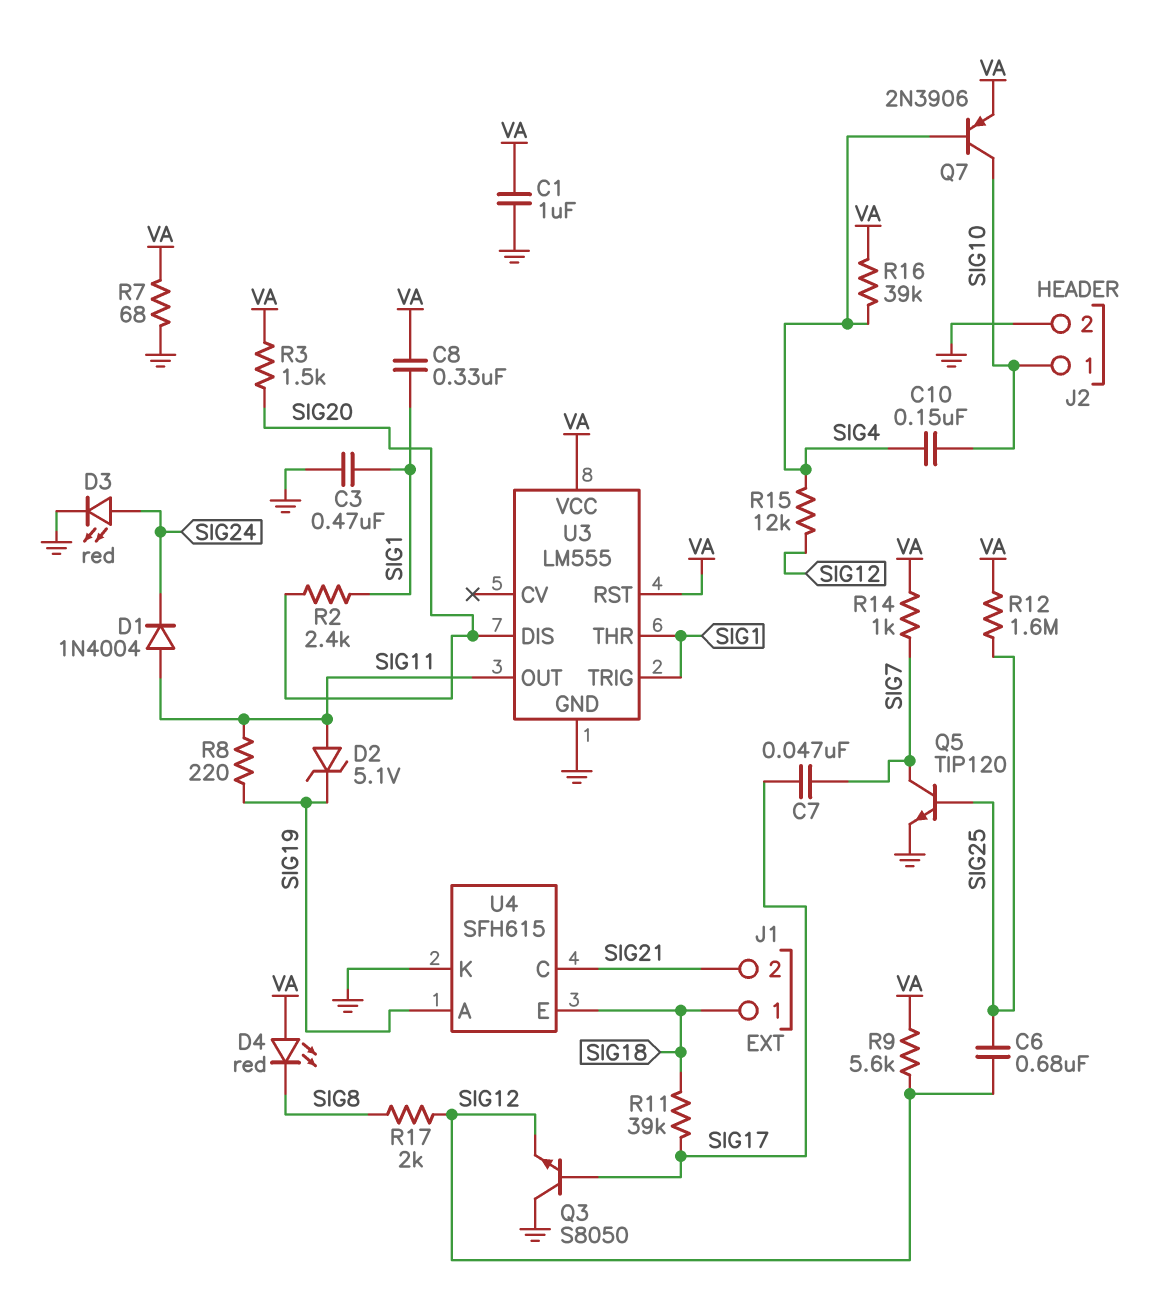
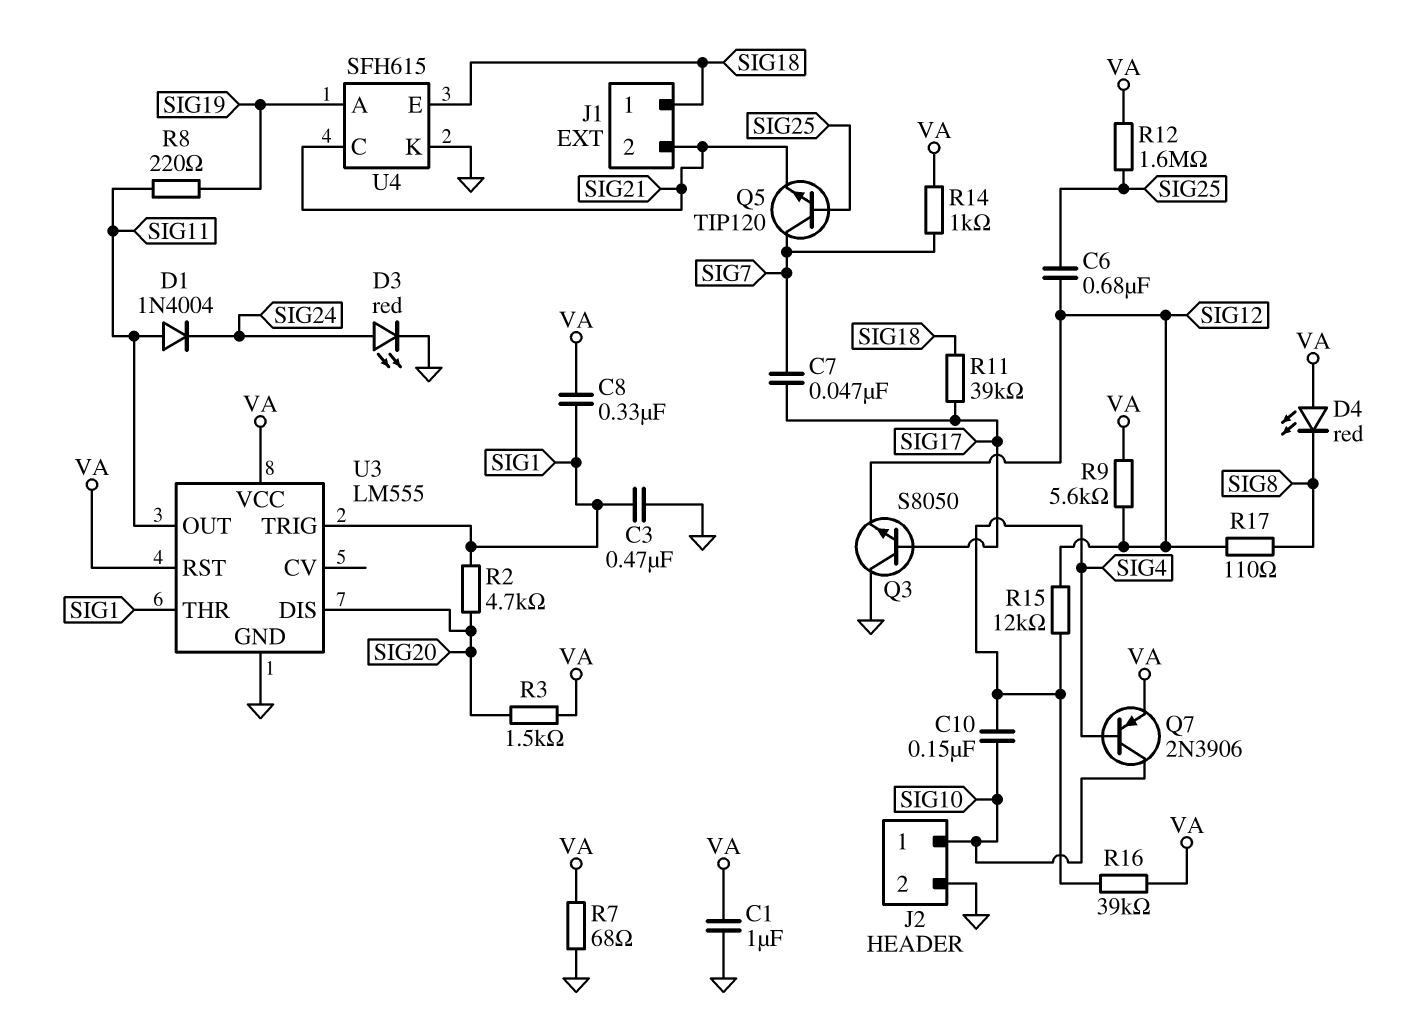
D2: zener 5.1V (A SIG11, K SIG19) -> none
Q5: NPN TIP120 (B SIG25, C SIG7, E GND) -> NPN TIP120 (B SIG25, C SIG7, E SIG21)
R2: 2.4k (SIG1, SIG20) -> 4.7k (SIG1, SIG20)
R17: 2k (SIG8, SIG12) -> 110 (SIG8, SIG12)

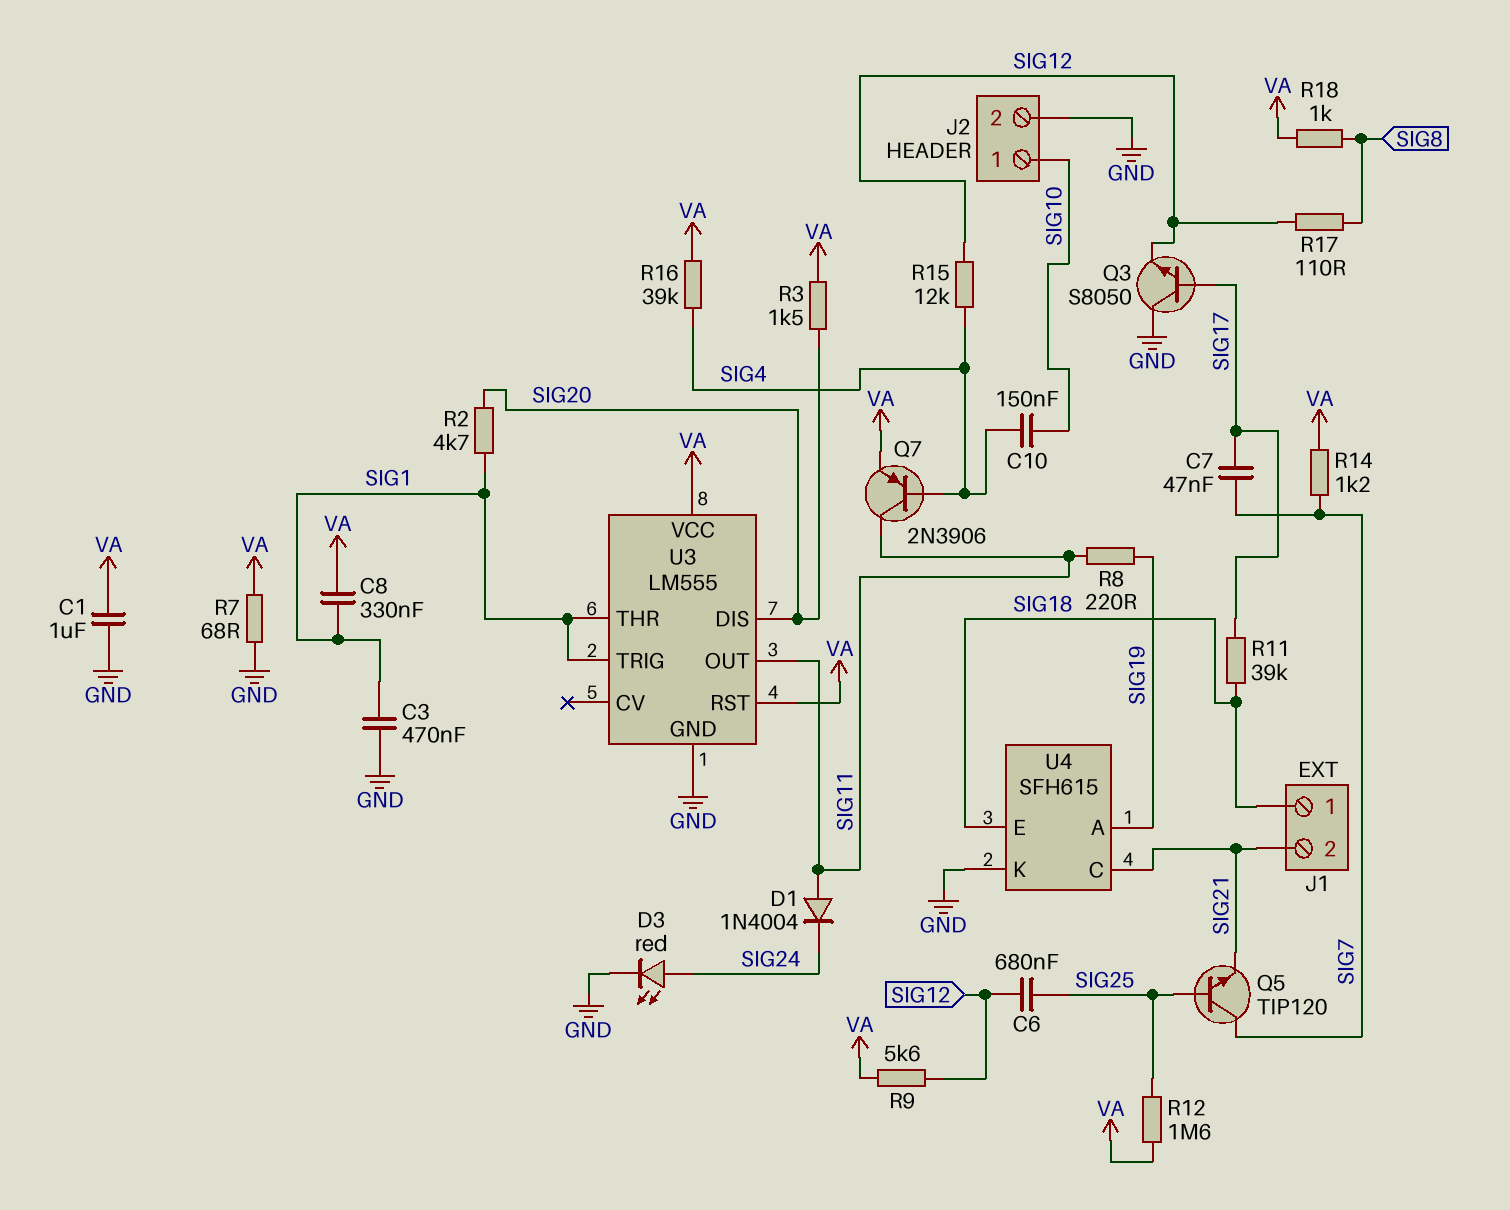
D4: LED red (A VA, K SIG8) -> none
Q7: PNP 2N3906 (B SIG4, C SIG10, E VA) -> PNP 2N3906 (B SIG4, C SIG11, E VA)
R14: 1k (SIG7, VA) -> 1.2k (SIG7, VA)
R18: none -> 1k (SIG8, VA)

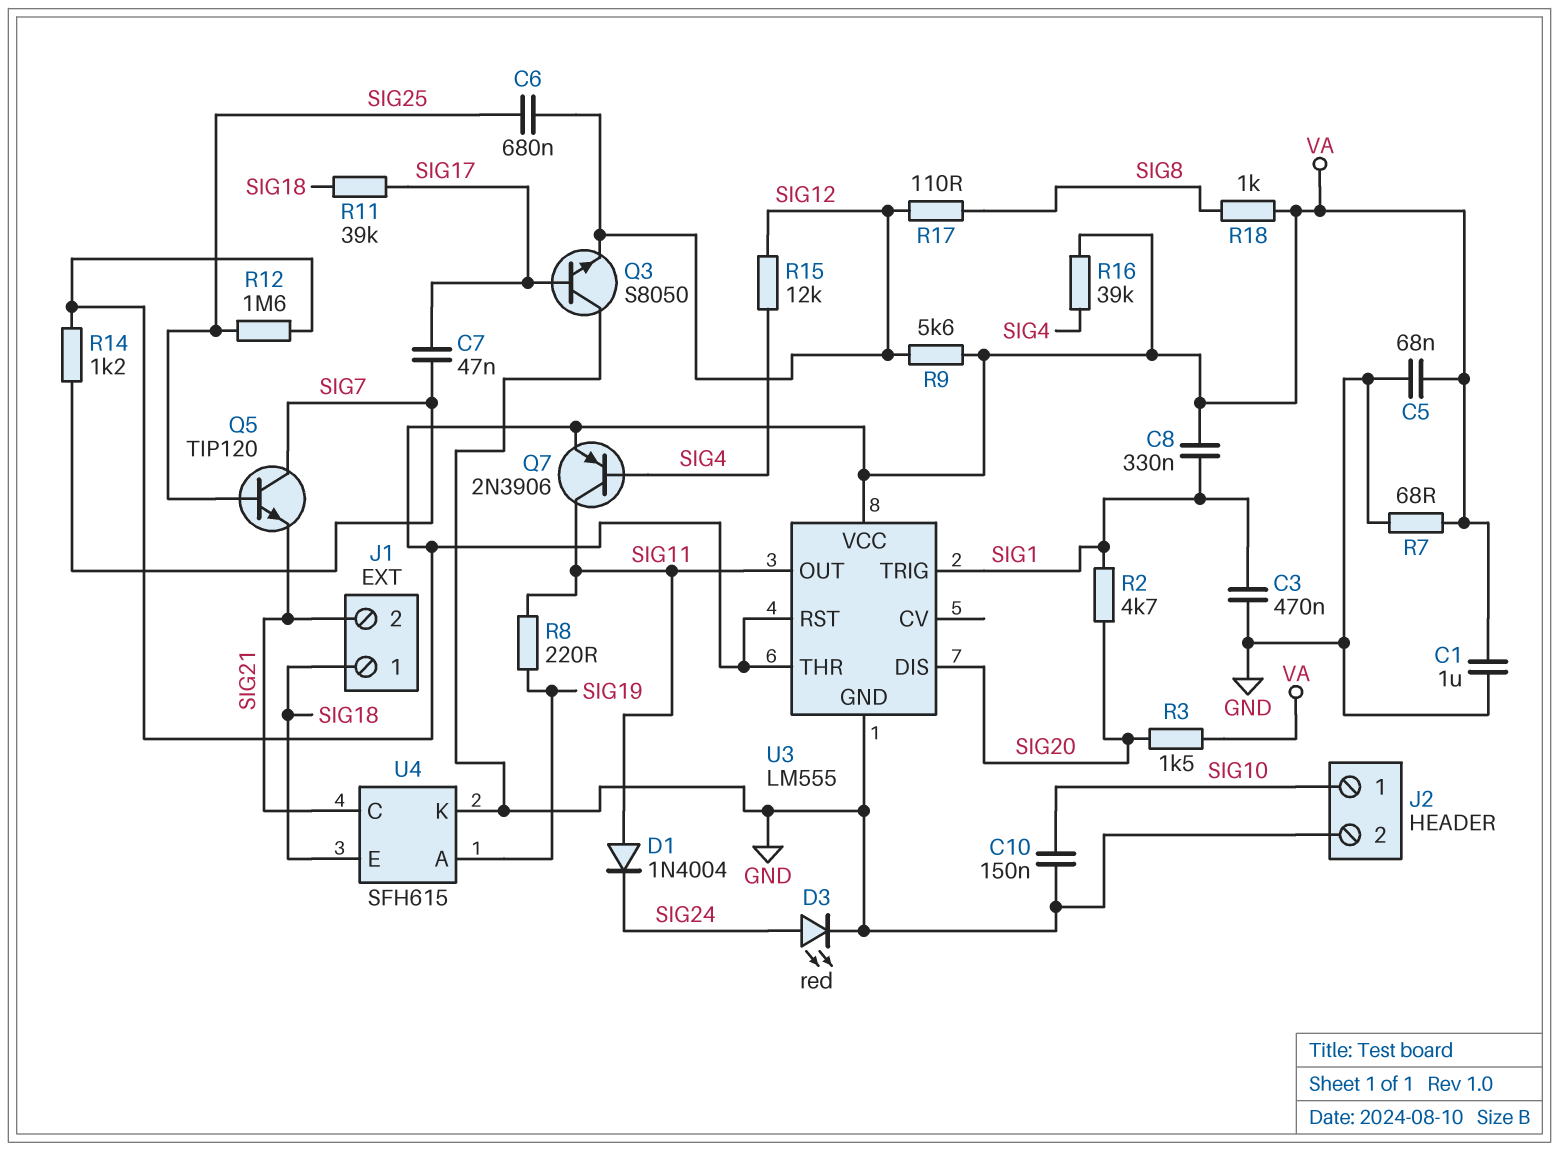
C5: none -> 68nF (GND, VA)
C10: 150nF (SIG4, SIG10) -> 150nF (GND, SIG10)
U3 pin THR: SIG1 -> VA

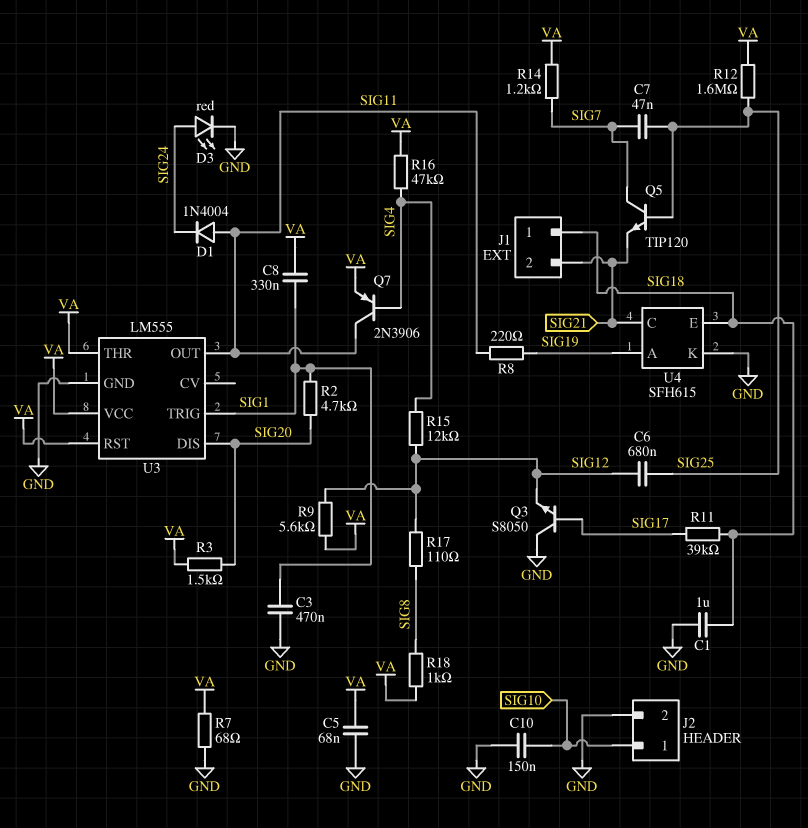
C1: 1uF (GND, VA) -> 1uF (GND, SIG18)
C7: 47nF (SIG7, SIG17) -> 47nF (SIG7, SIG25)
R16: 39k (SIG4, VA) -> 47k (SIG4, VA)

